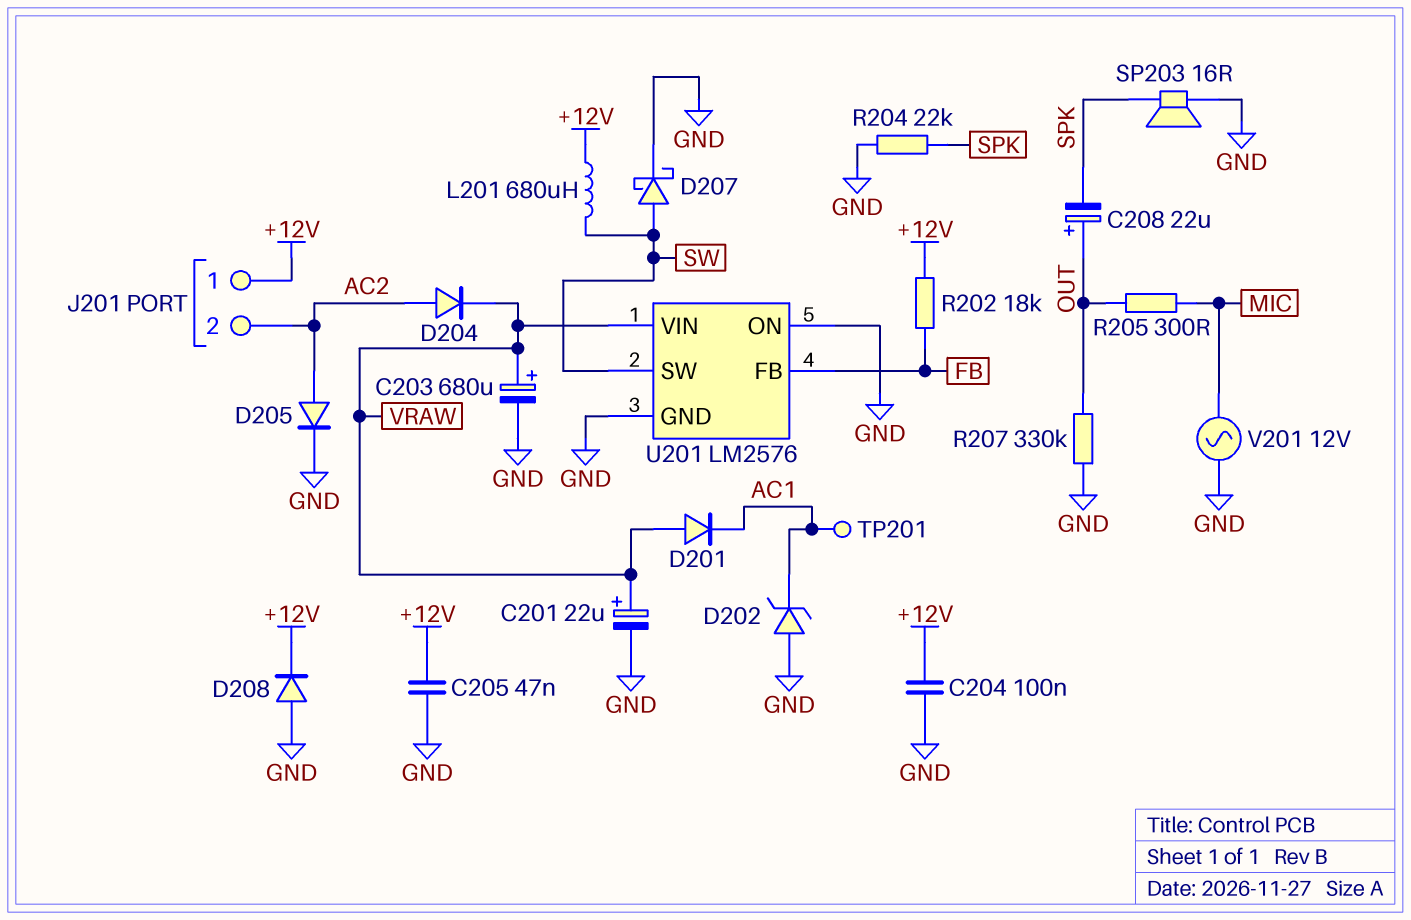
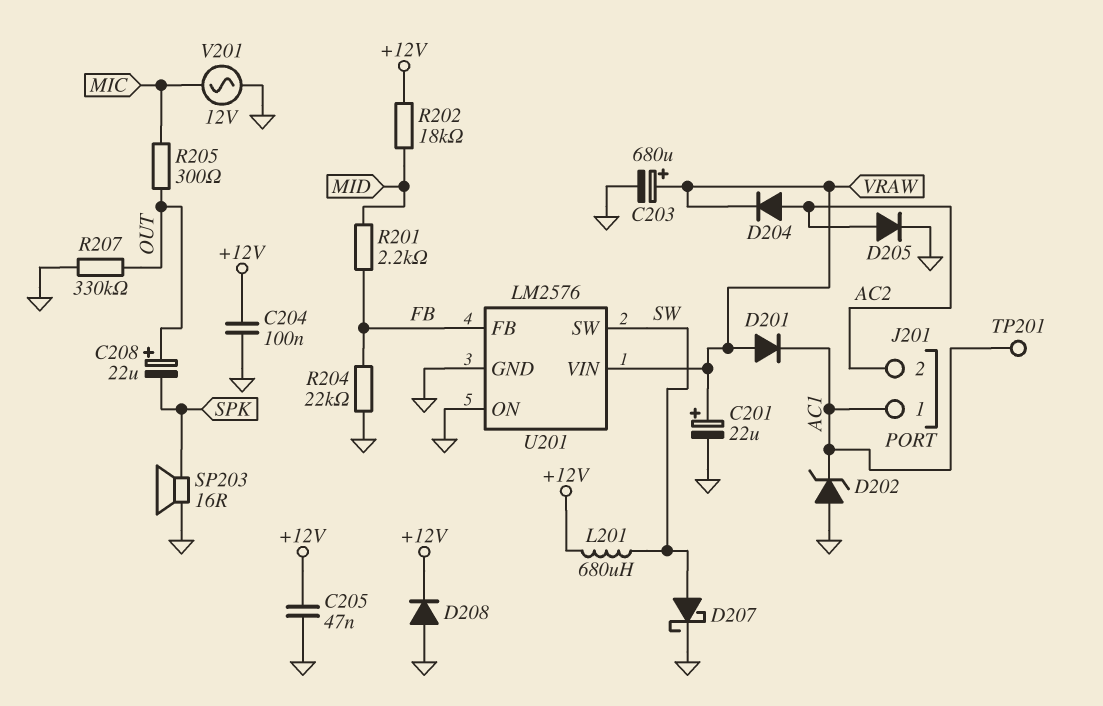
J201 pin 1: +12V -> AC1
R201: none -> 2.2k (FB, MID)
R202: 18k (+12V, FB) -> 18k (+12V, MID)
R204: 22k (GND, SPK) -> 22k (FB, GND)

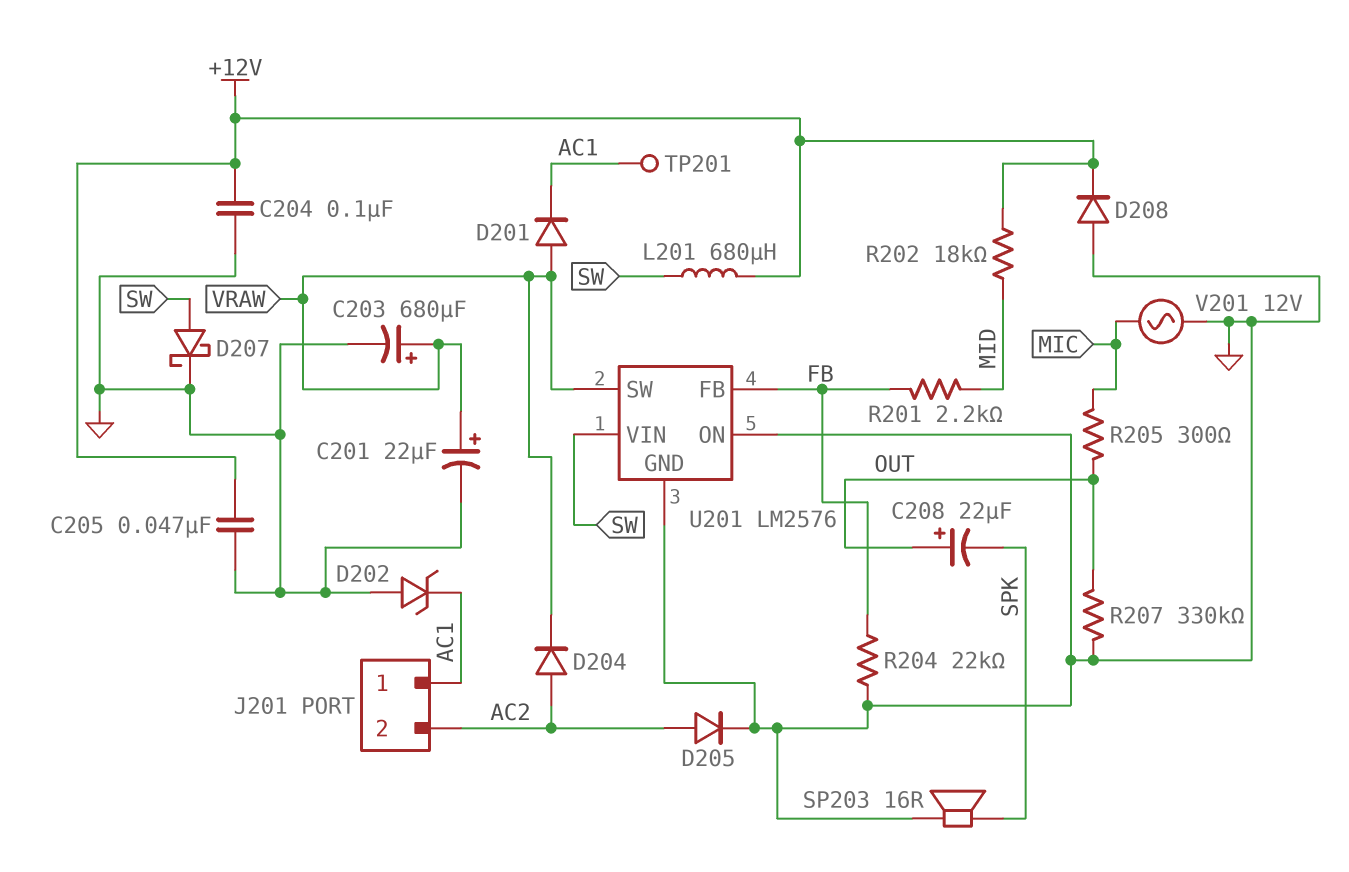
U201 pin SW: SW -> VRAW
U201 pin VIN: VRAW -> SW

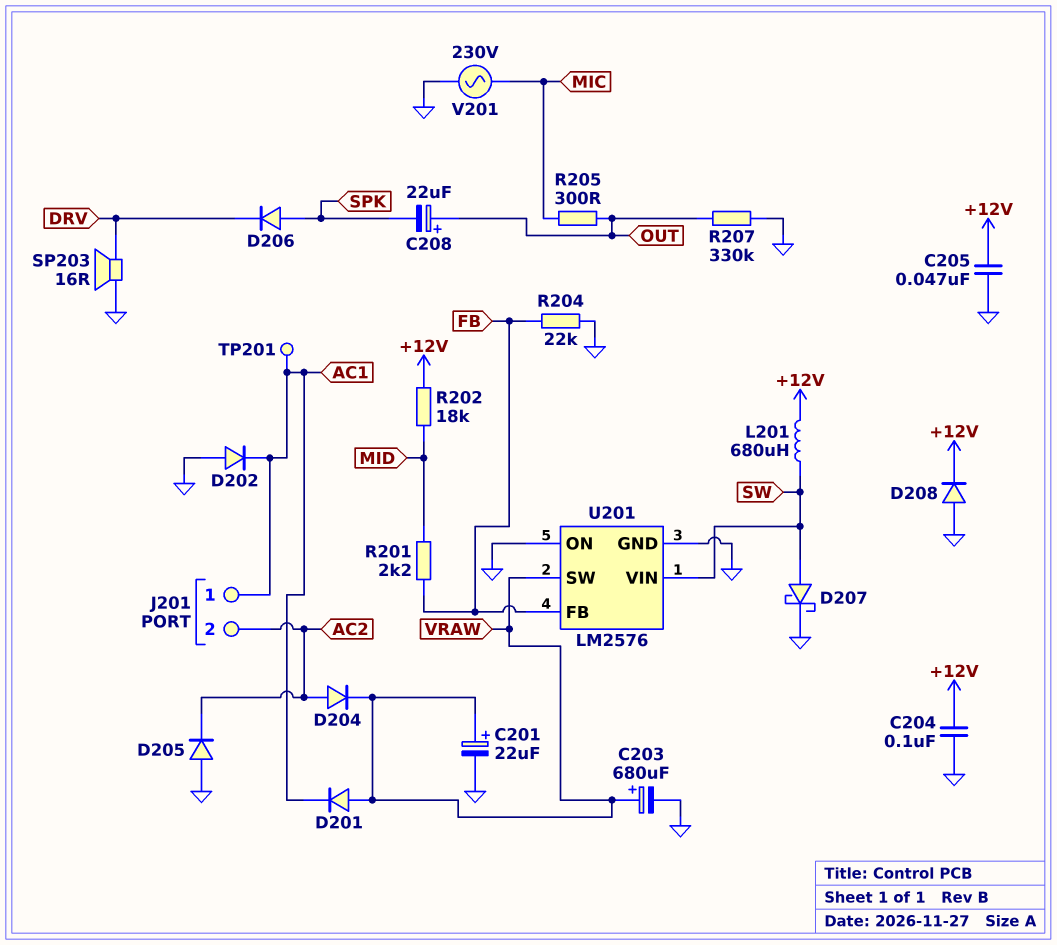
D202: zener (A GND, K AC1) -> diode (A GND, K AC1)
D205: diode (A AC2, K GND) -> diode (A GND, K AC2)
D206: none -> diode (A SPK, K DRV)
SP203: speaker 16R (GND, SPK) -> speaker 16R (DRV, GND)
V201: AC 12V (GND, MIC) -> AC 230V (GND, MIC)

